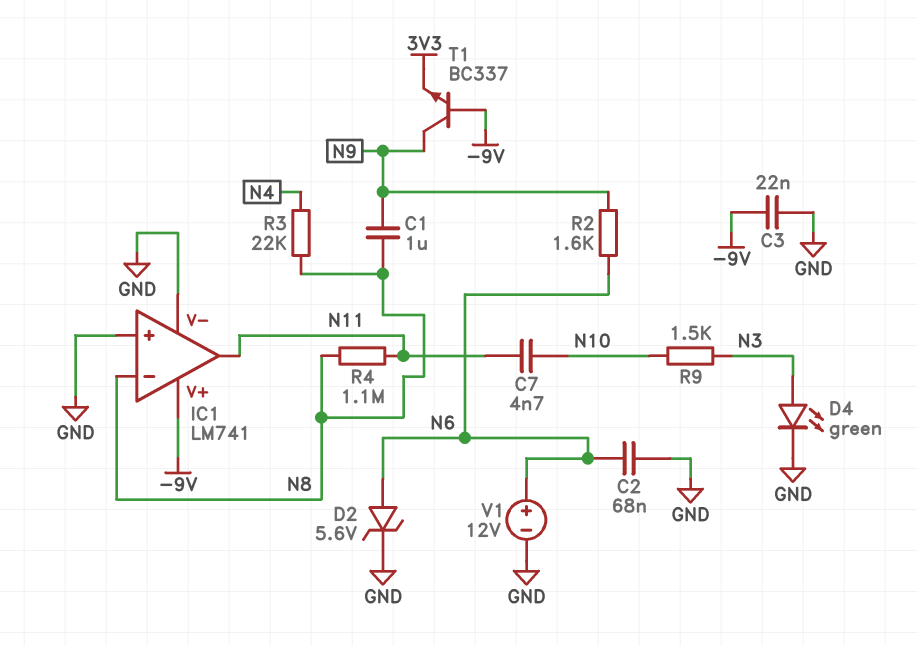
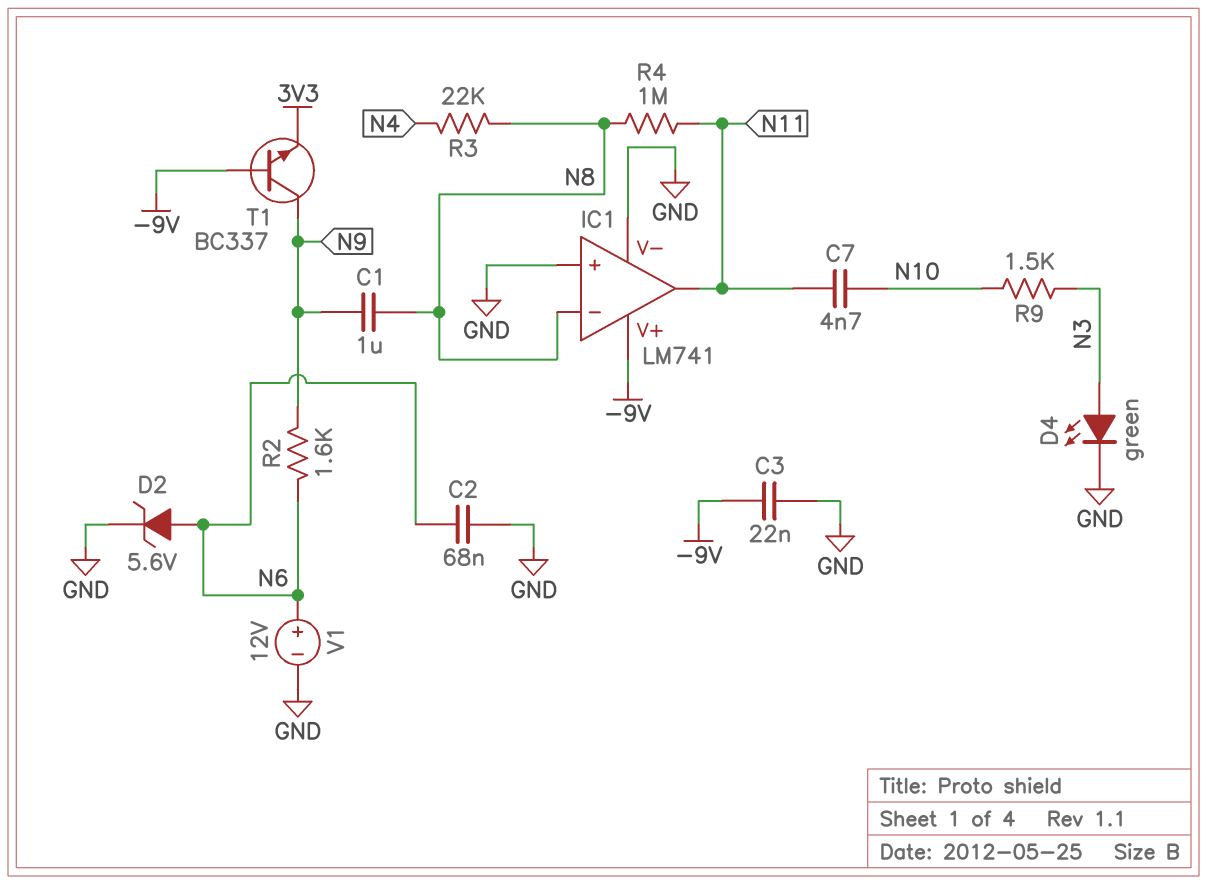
R4: 1.1M (N8, N11) -> 1M (N8, N11)

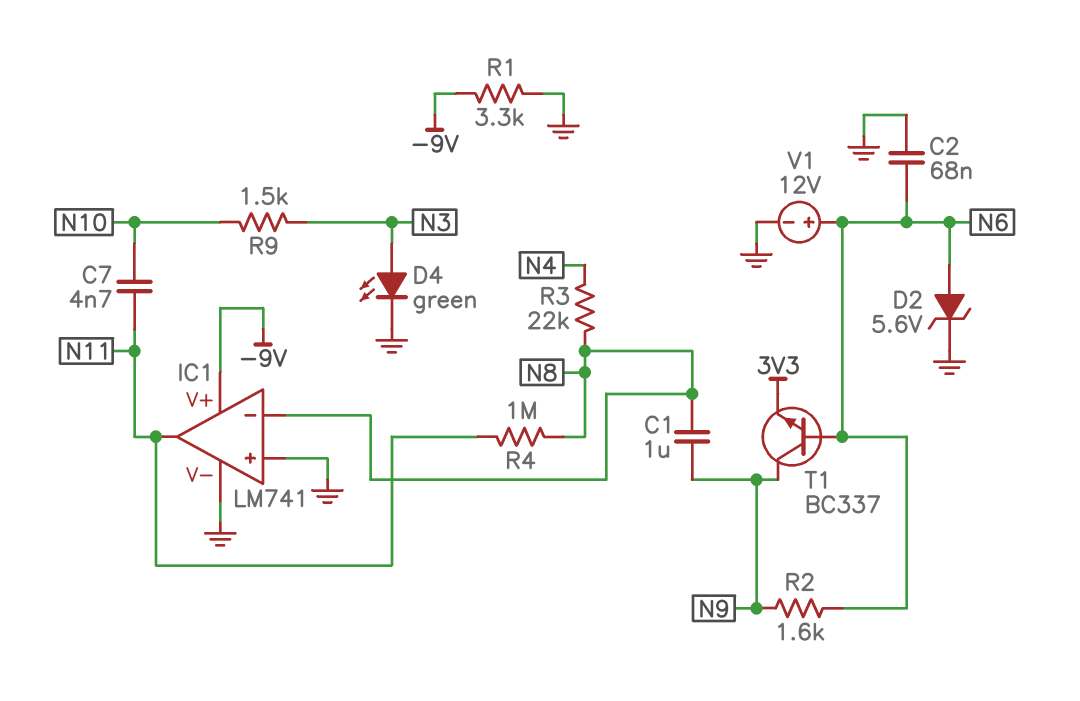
C3: 22nF (-9V, GND) -> none
R1: none -> 3.3k (-9V, GND)
T1: NPN BC337 (B -9V, C N9, E 3V3) -> NPN BC337 (B N6, C N9, E 3V3)

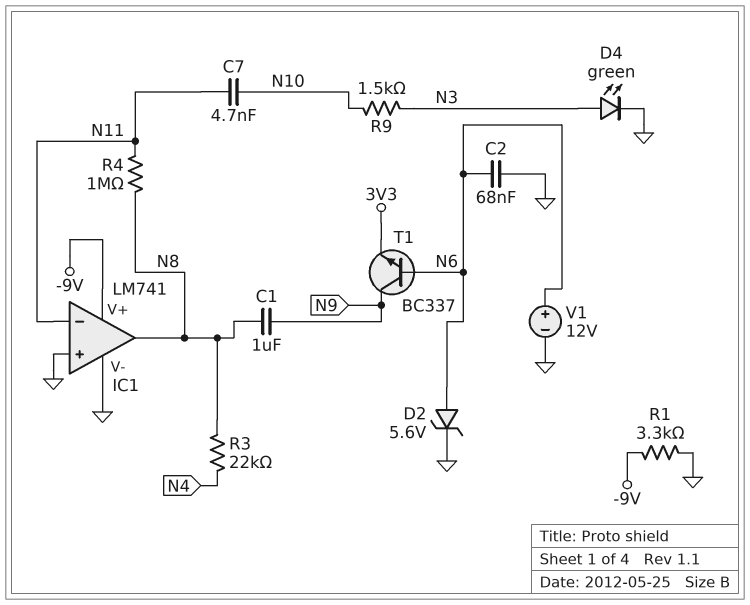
IC1 pin in-: N8 -> N11
IC1 pin out: N11 -> N8
R2: 1.6k (N6, N9) -> none

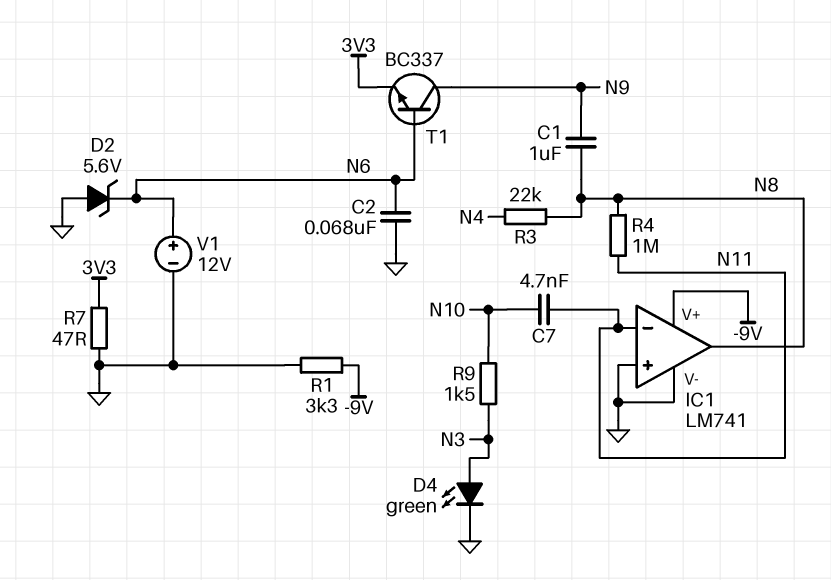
D2: zener 5.6V (A N6, K GND) -> zener 5.6V (A GND, K N6)
R7: none -> 47 (3V3, GND)

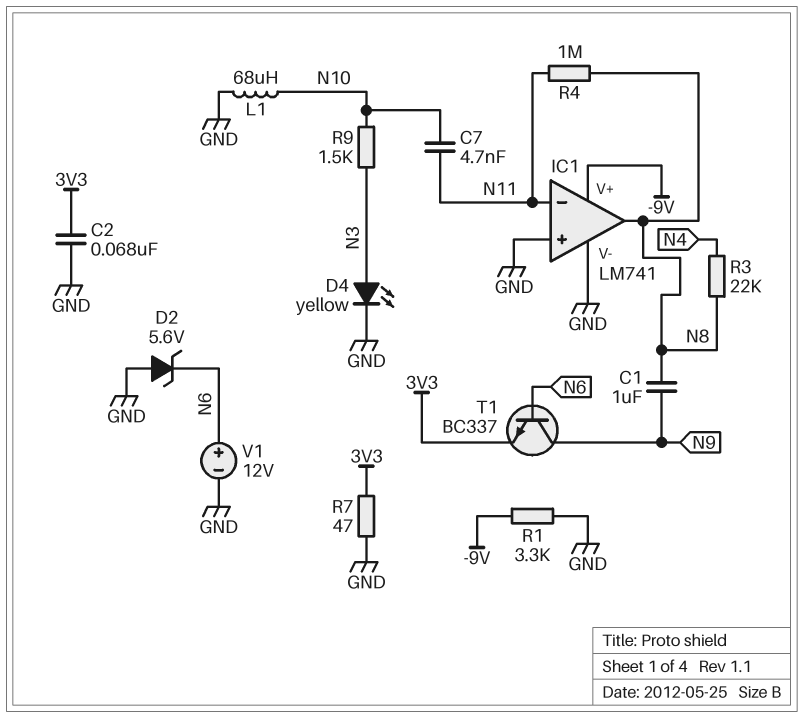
C2: 68nF (GND, N6) -> 68nF (3V3, GND)
D4: LED green (A N3, K GND) -> LED yellow (A N3, K GND)
L1: none -> 68uH (GND, N10)

